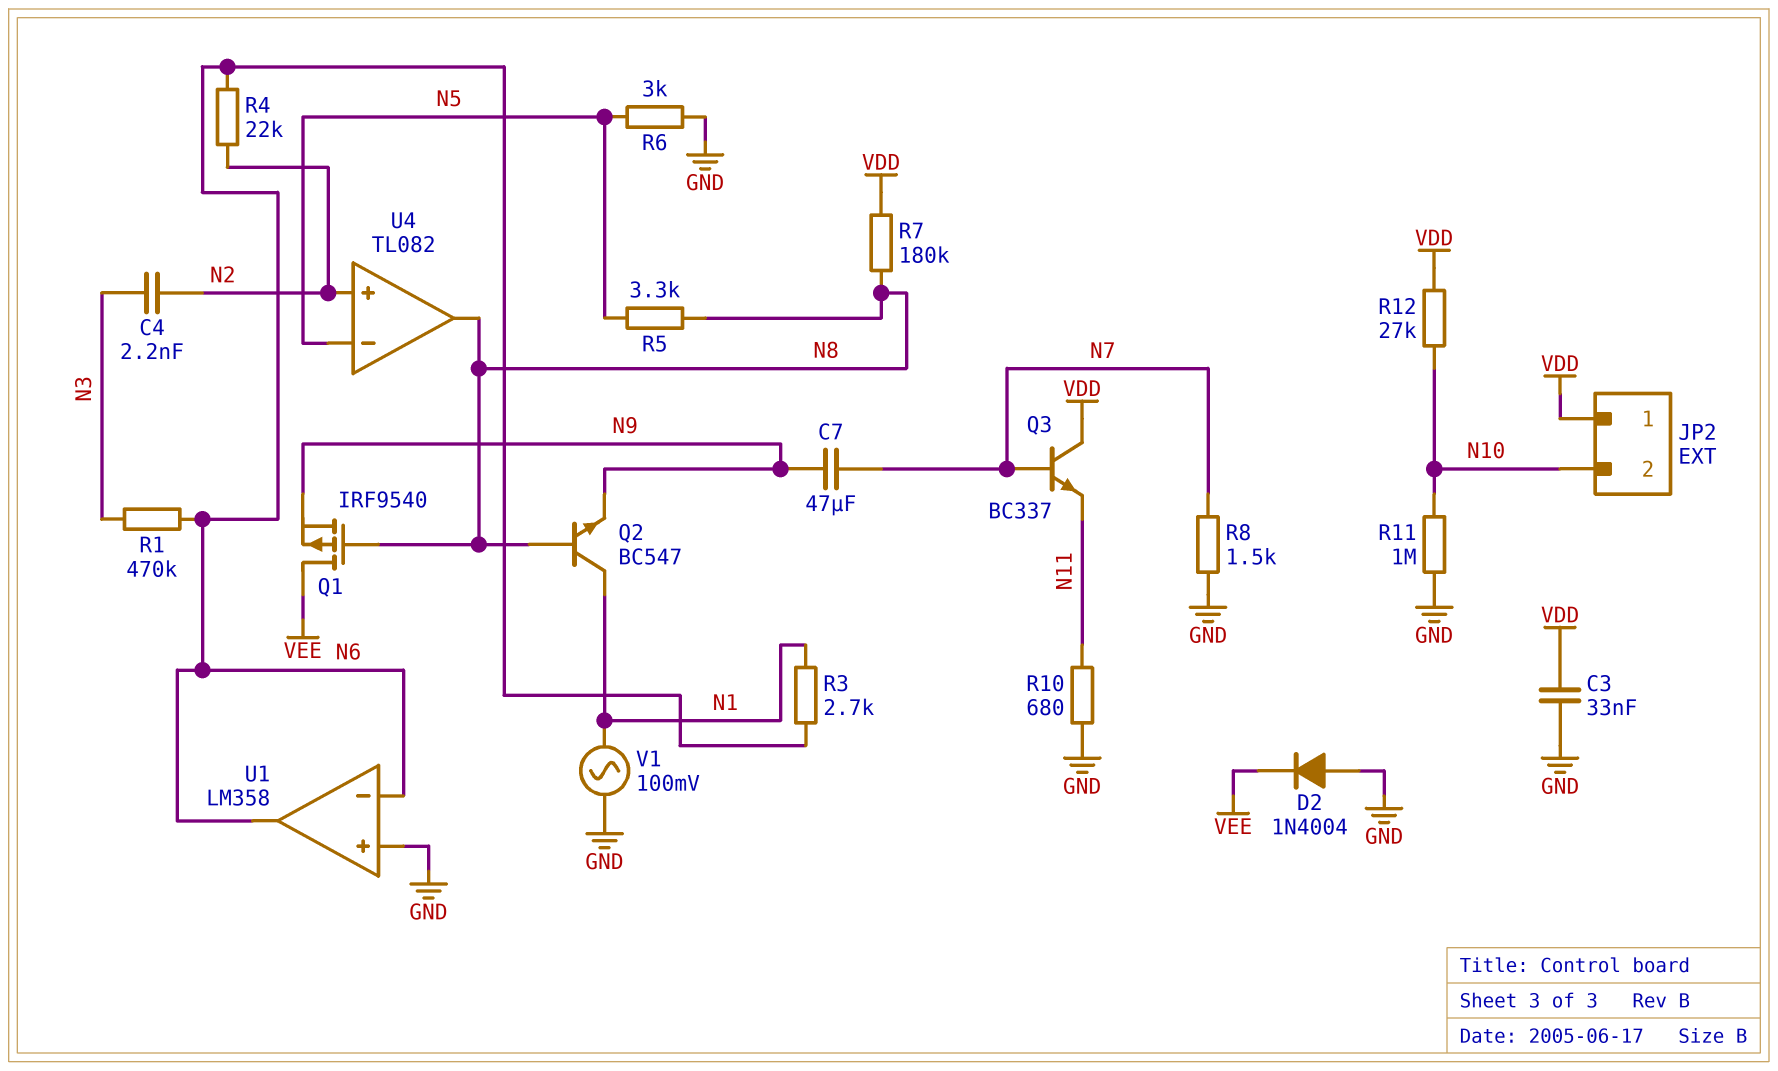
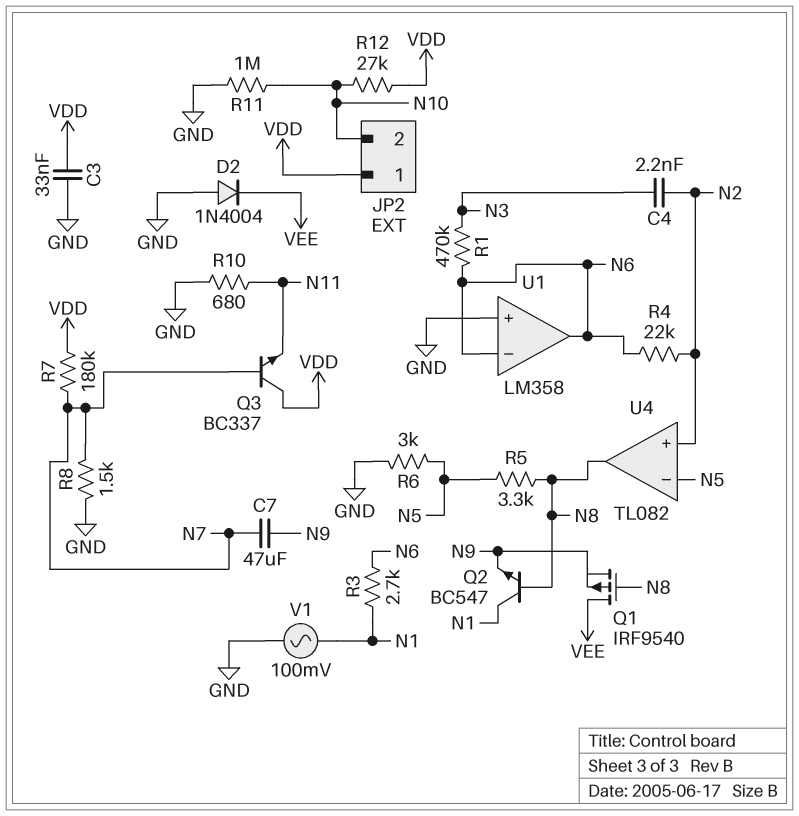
R7: 180k (N8, VDD) -> 180k (N7, VDD)

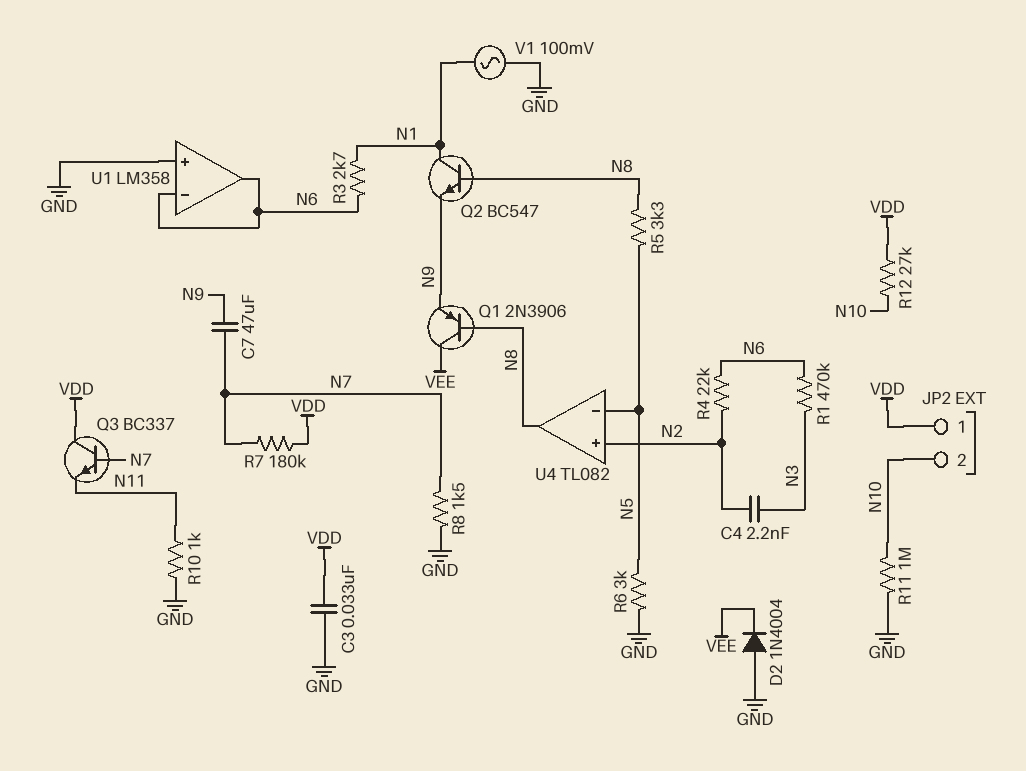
Q1: PMOS IRF9540 (G N8, D VEE, S N9) -> PNP 2N3906 (B N8, C VEE, E N9)
R10: 680 (GND, N11) -> 1k (GND, N11)

